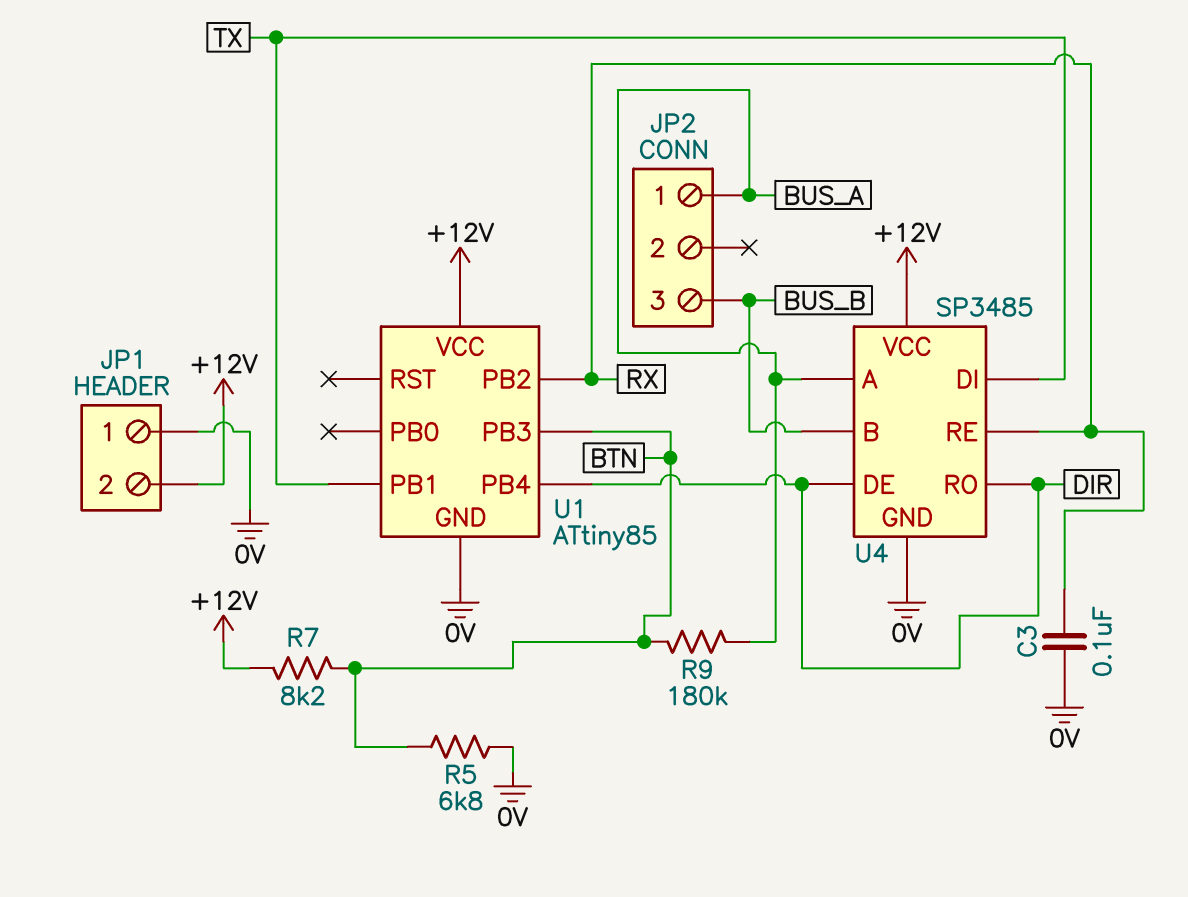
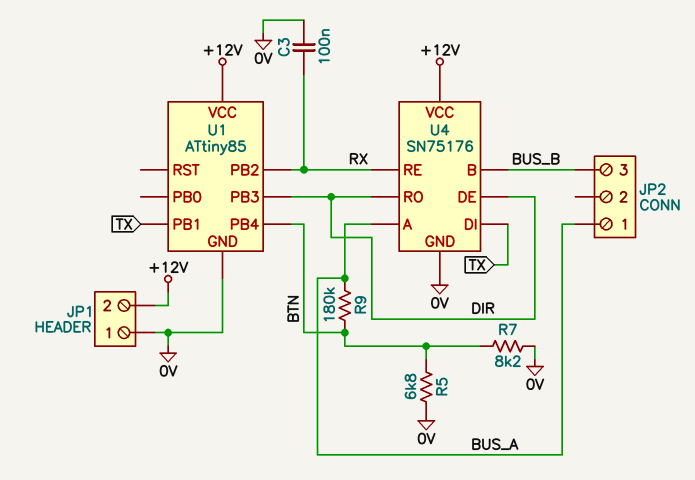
R7: 8.2k (+12V, BTN) -> 8.2k (0V, BTN)
U1 pin PB3: BTN -> DIR
U1 pin PB4: DIR -> BTN
U4: SP3485 -> SN75176

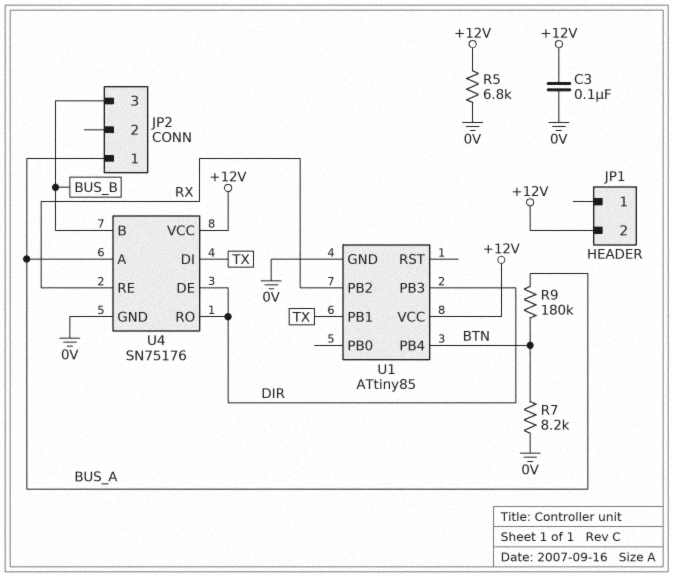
C3: 100nF (0V, RX) -> 100nF (+12V, 0V)
JP1 pin 1: 0V -> none
R5: 6.8k (0V, BTN) -> 6.8k (+12V, 0V)

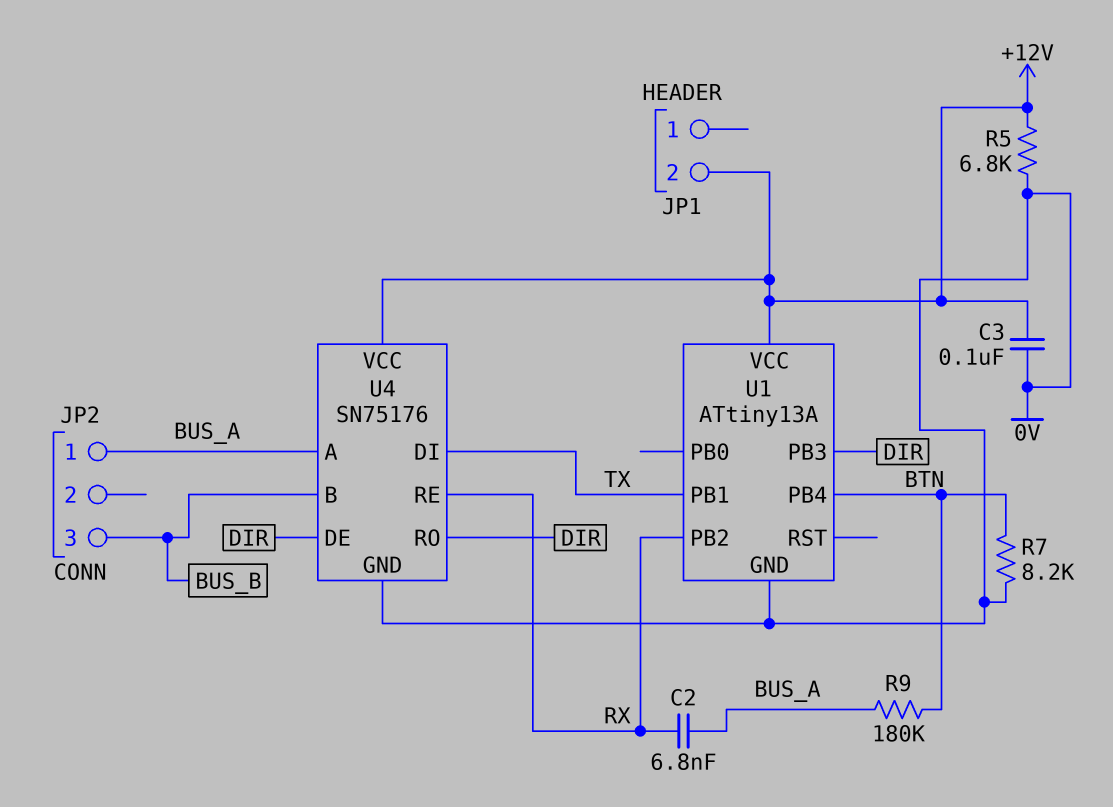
C2: none -> 6.8nF (BUS_A, RX)
U1: ATtiny85 -> ATtiny13A

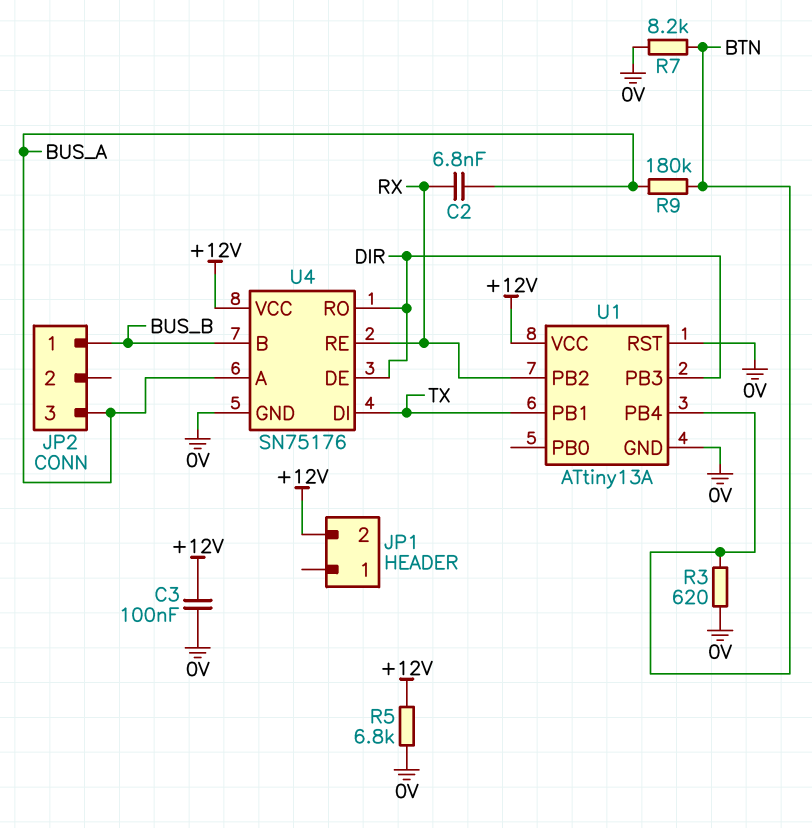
JP2 pin 1: BUS_A -> BUS_B
JP2 pin 3: BUS_B -> BUS_A
R3: none -> 620 (0V, BTN)
U1 pin RST: none -> 0V

